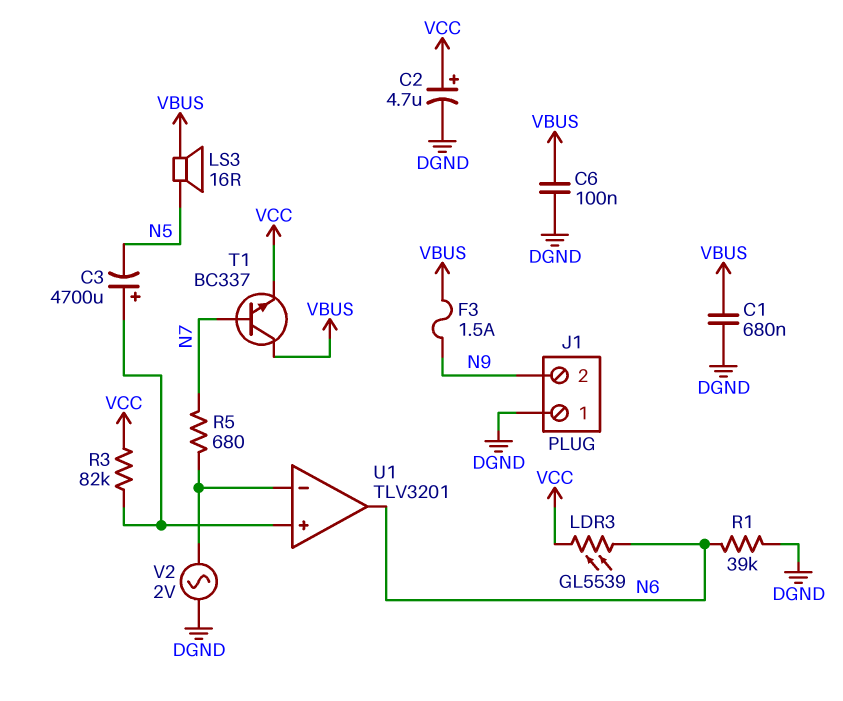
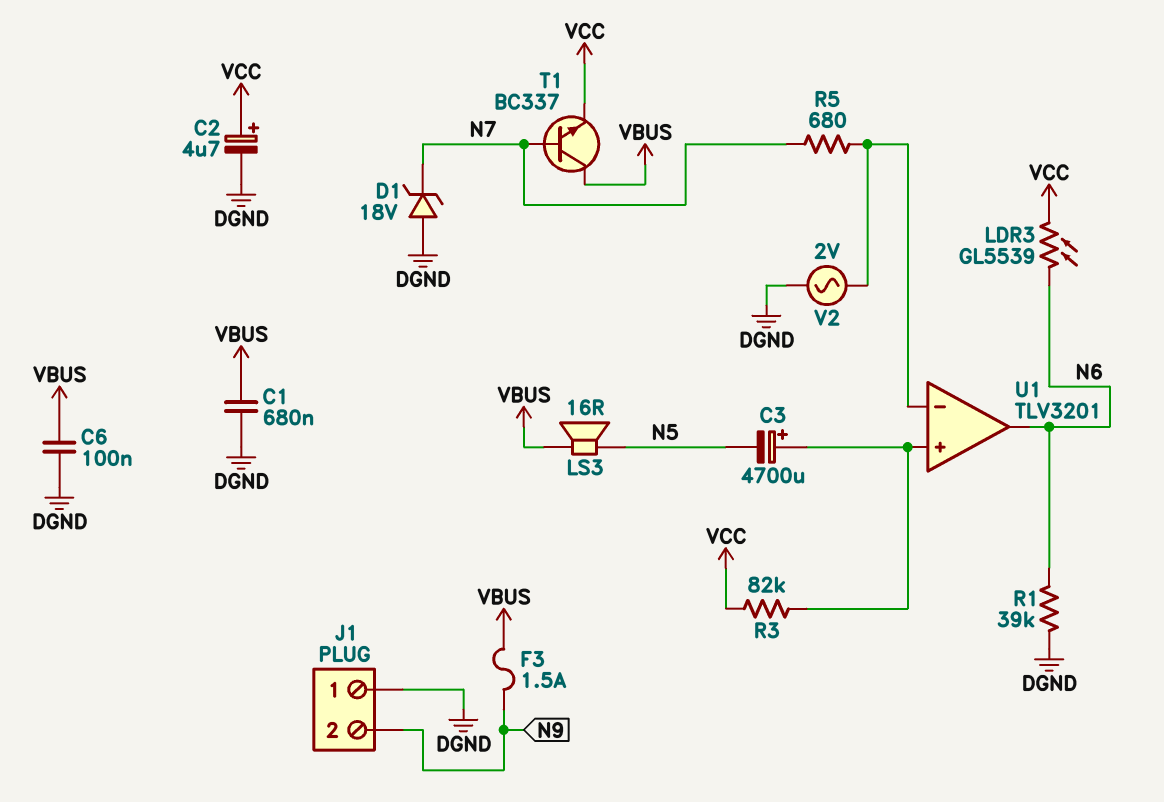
D1: none -> zener 18V (A DGND, K N7)

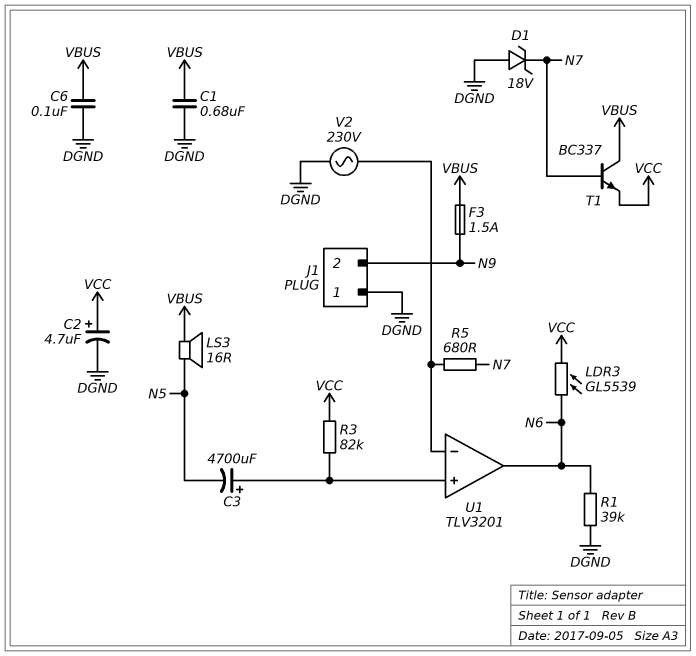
V2: AC 2V (DGND, U1/in-) -> AC 230V (DGND, U1/in-)

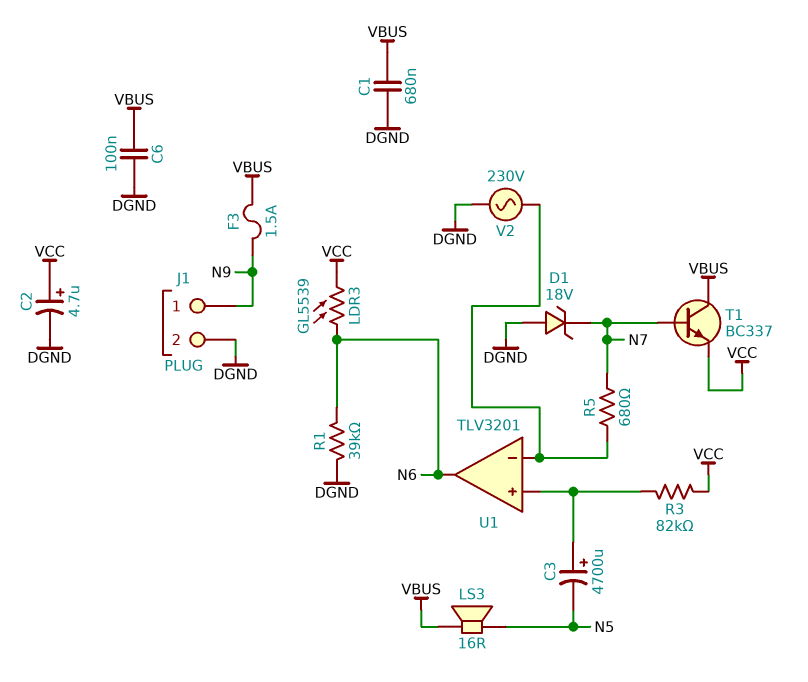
J1 pin 1: DGND -> N9
J1 pin 2: N9 -> DGND

